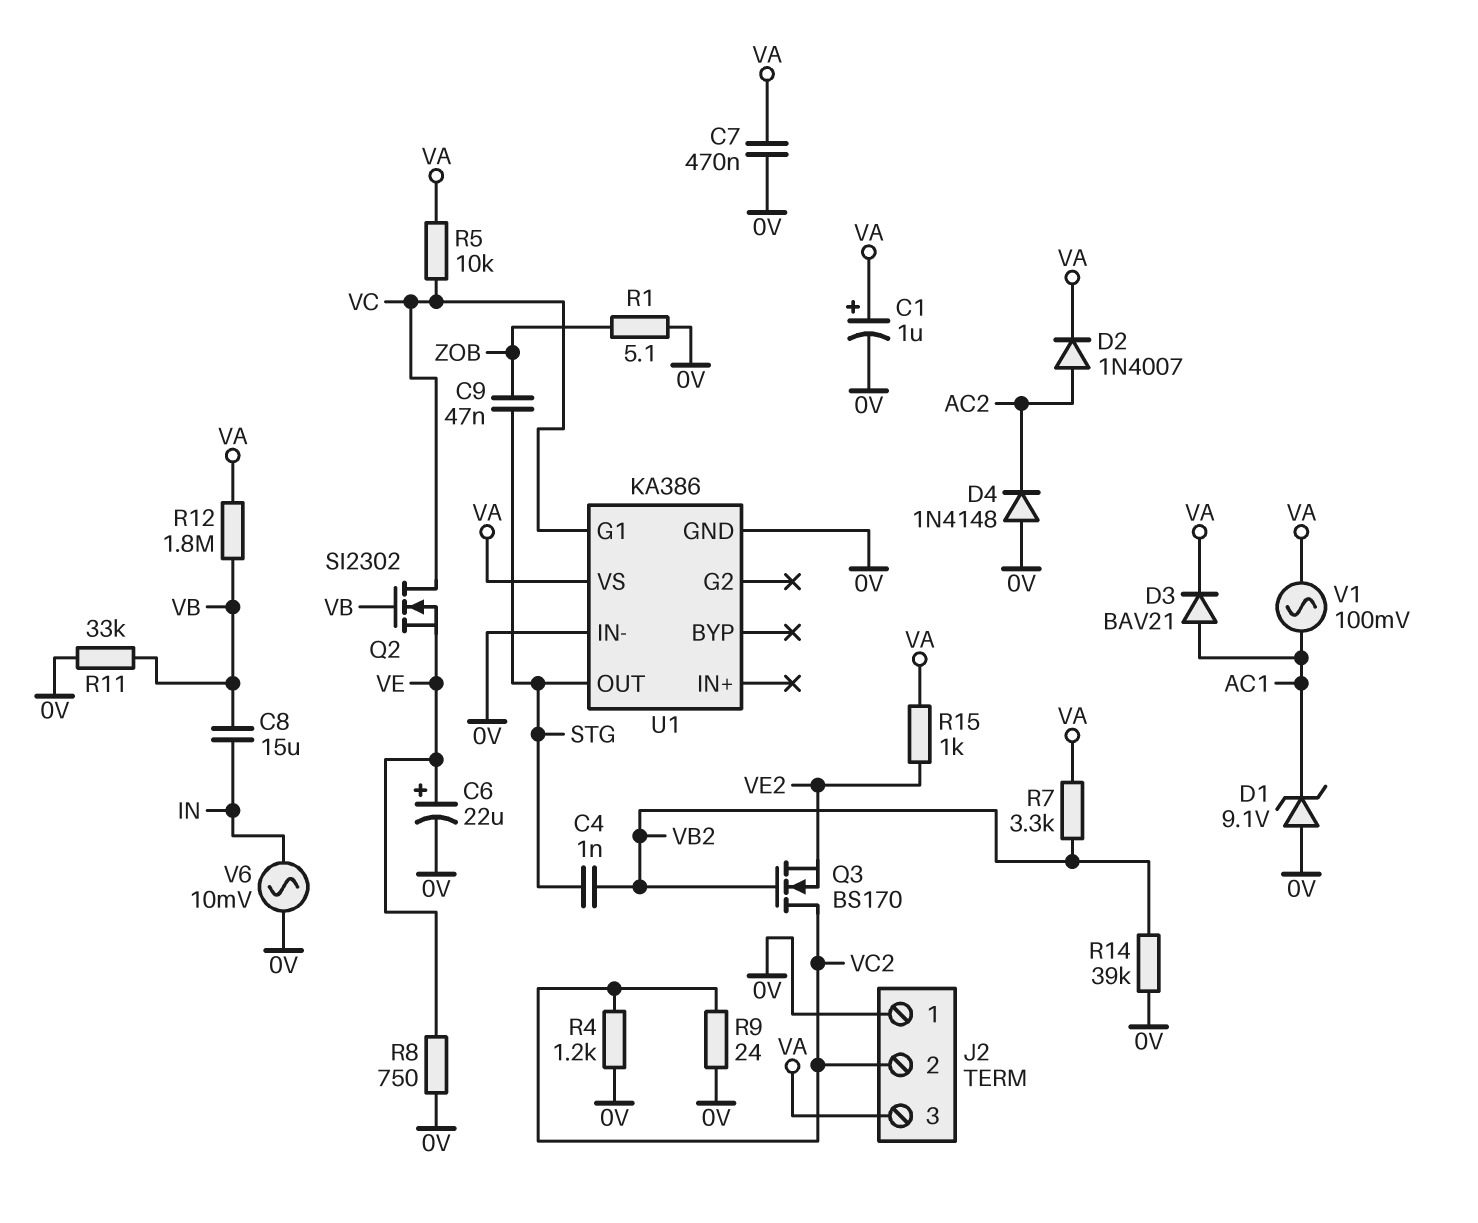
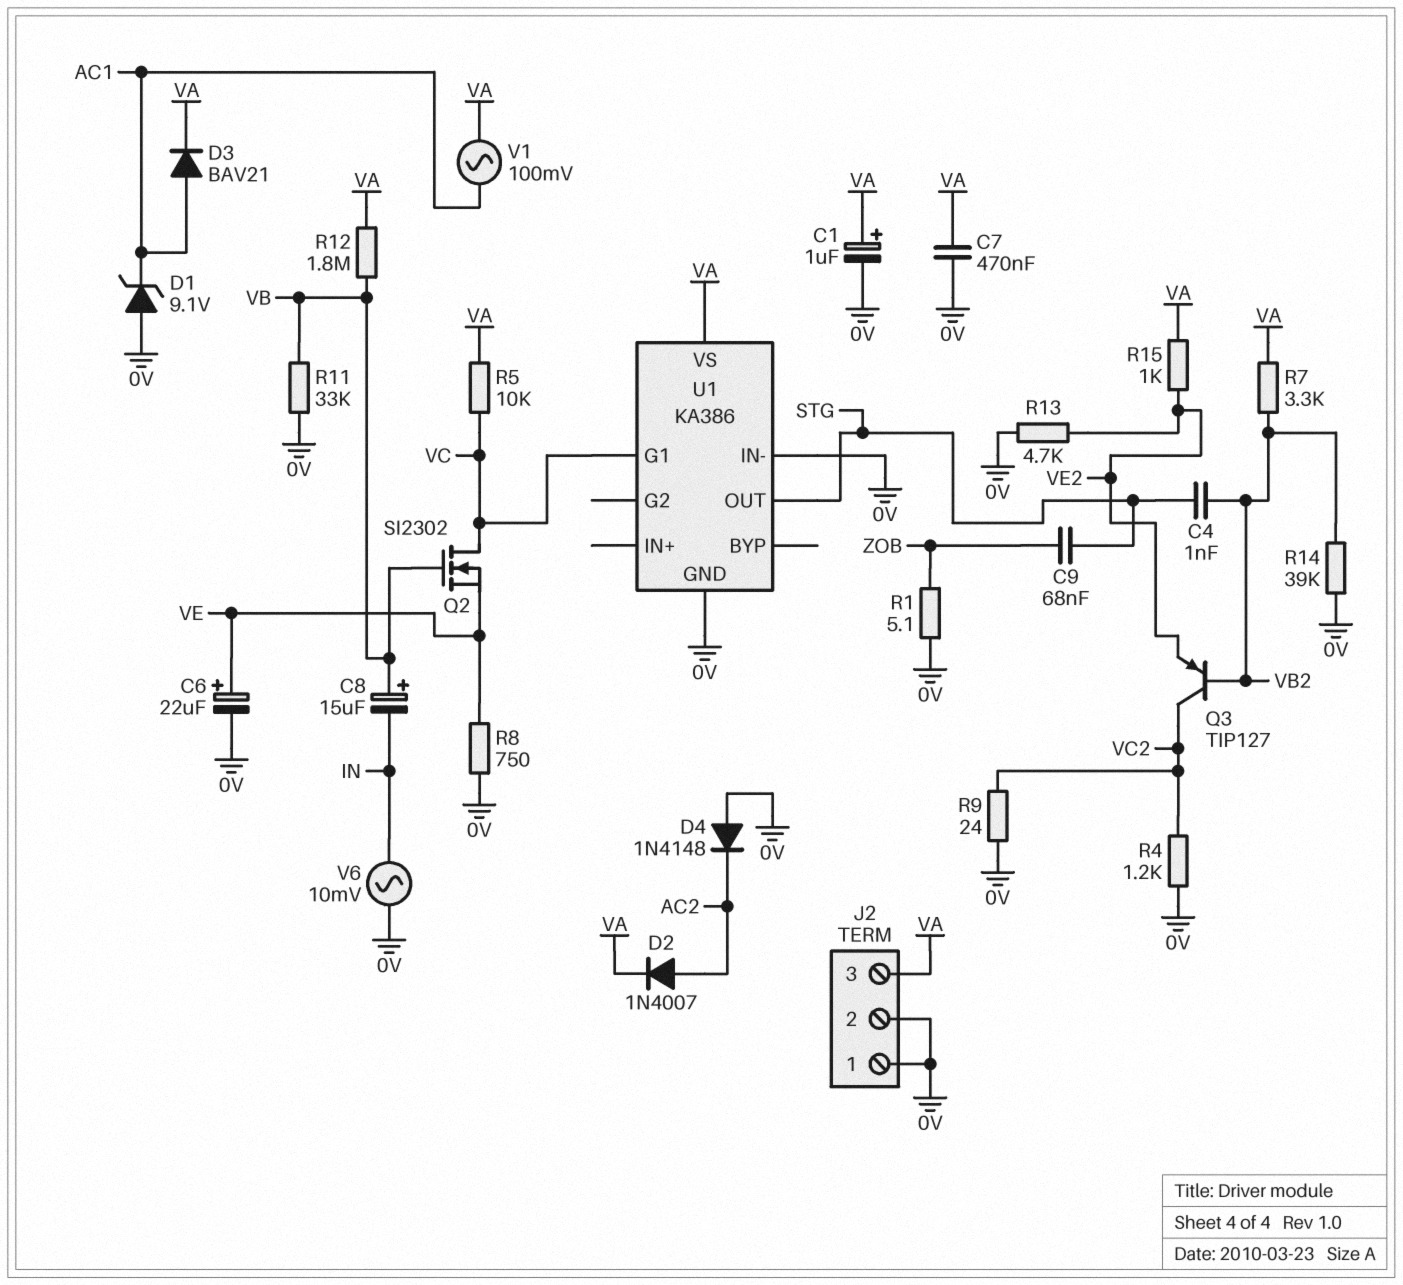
C8: 15uF (IN, VB) -> 15uF (plus VB, minus IN)
C9: 47nF (STG, ZOB) -> 68nF (STG, ZOB)
J2 pin 2: VC2 -> 0V
Q3: NMOS BS170 (G VB2, D VC2, S VE2) -> PNP TIP127 (B VB2, C VC2, E VE2)
R13: none -> 4.7k (0V, VE2)

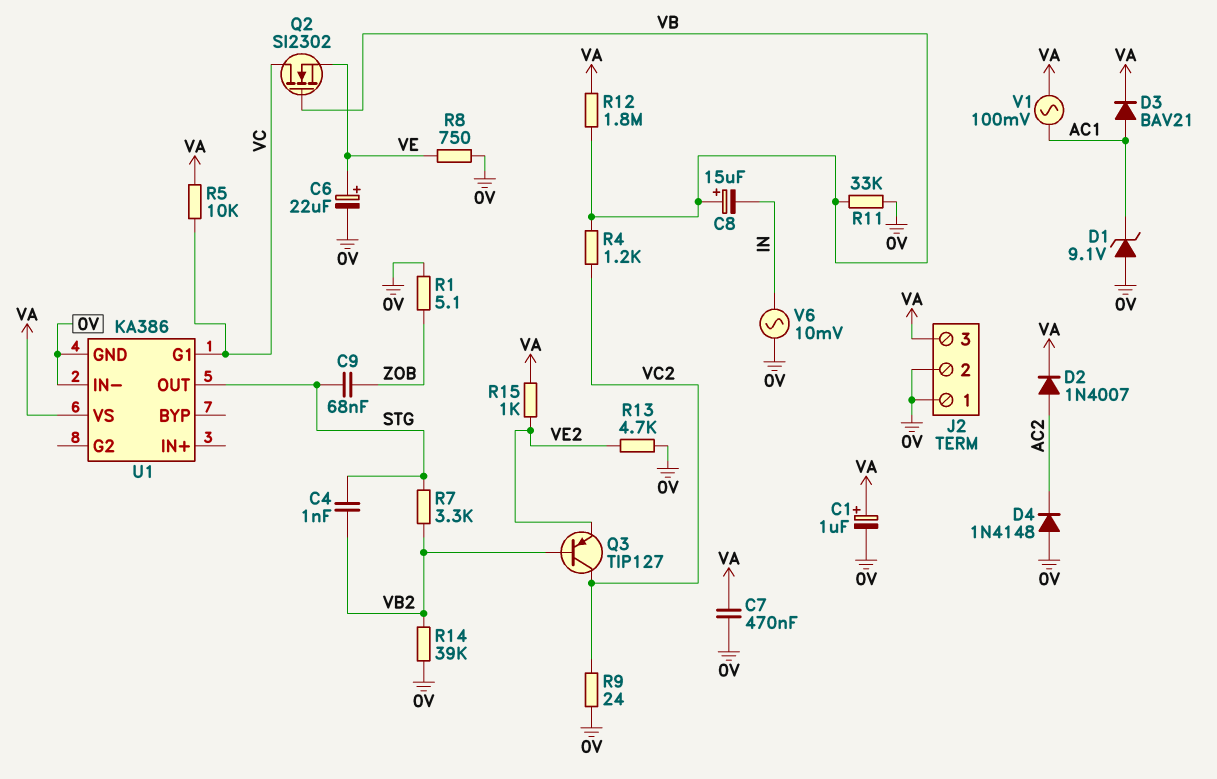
R4: 1.2k (0V, VC2) -> 1.2k (VB, VC2)
R7: 3.3k (VA, VB2) -> 3.3k (STG, VB2)

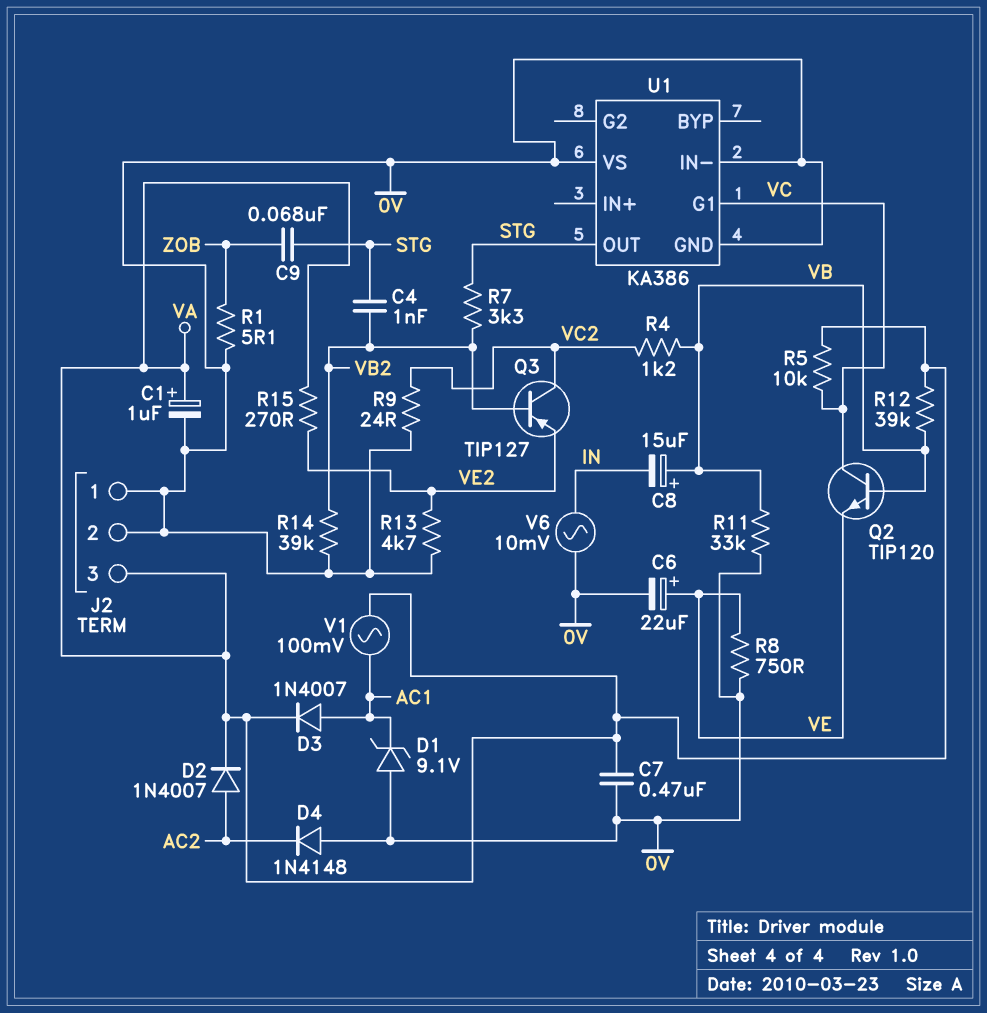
D3: diode BAV21 (A AC1, K VA) -> diode 1N4007 (A AC1, K VA)
Q2: NMOS SI2302 (G VB, D VC, S VE) -> NPN TIP120 (B VB, C VC, E VE)
R12: 1.8M (VA, VB) -> 39k (VA, VB)
R15: 1k (VA, VE2) -> 270 (VA, VE2)
U1 pin VS: VA -> 0V

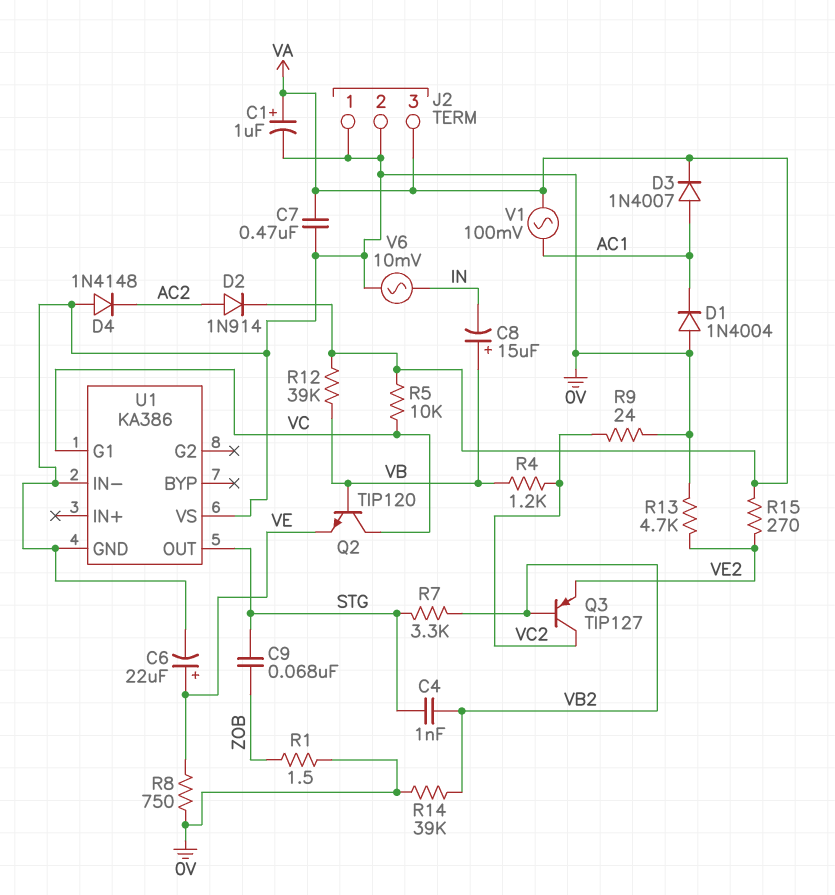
D1: zener 9.1V (A 0V, K AC1) -> diode 1N4004 (A 0V, K AC1)
D2: diode 1N4007 (A AC2, K VA) -> diode 1N914 (A AC2, K VA)
R1: 5.1 (0V, ZOB) -> 1.5 (0V, ZOB)
R11: 33k (0V, VB) -> none

